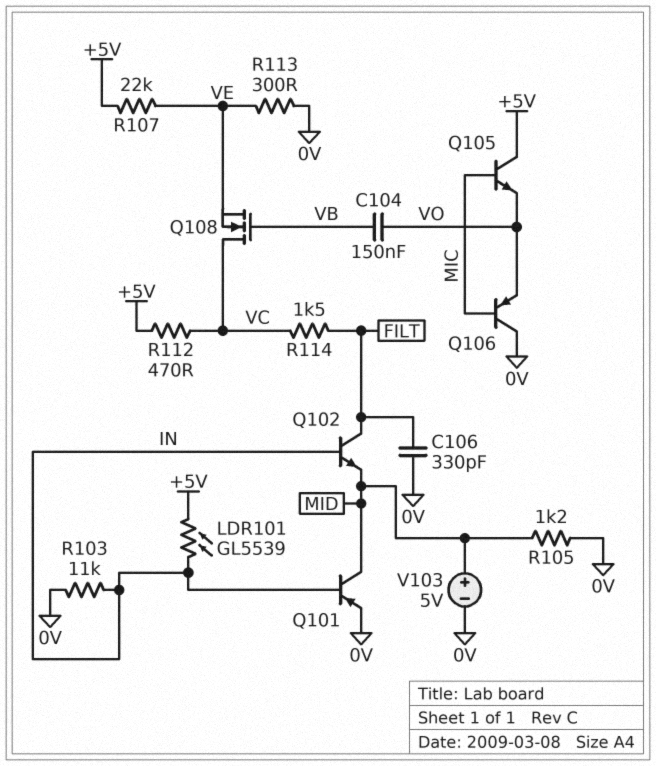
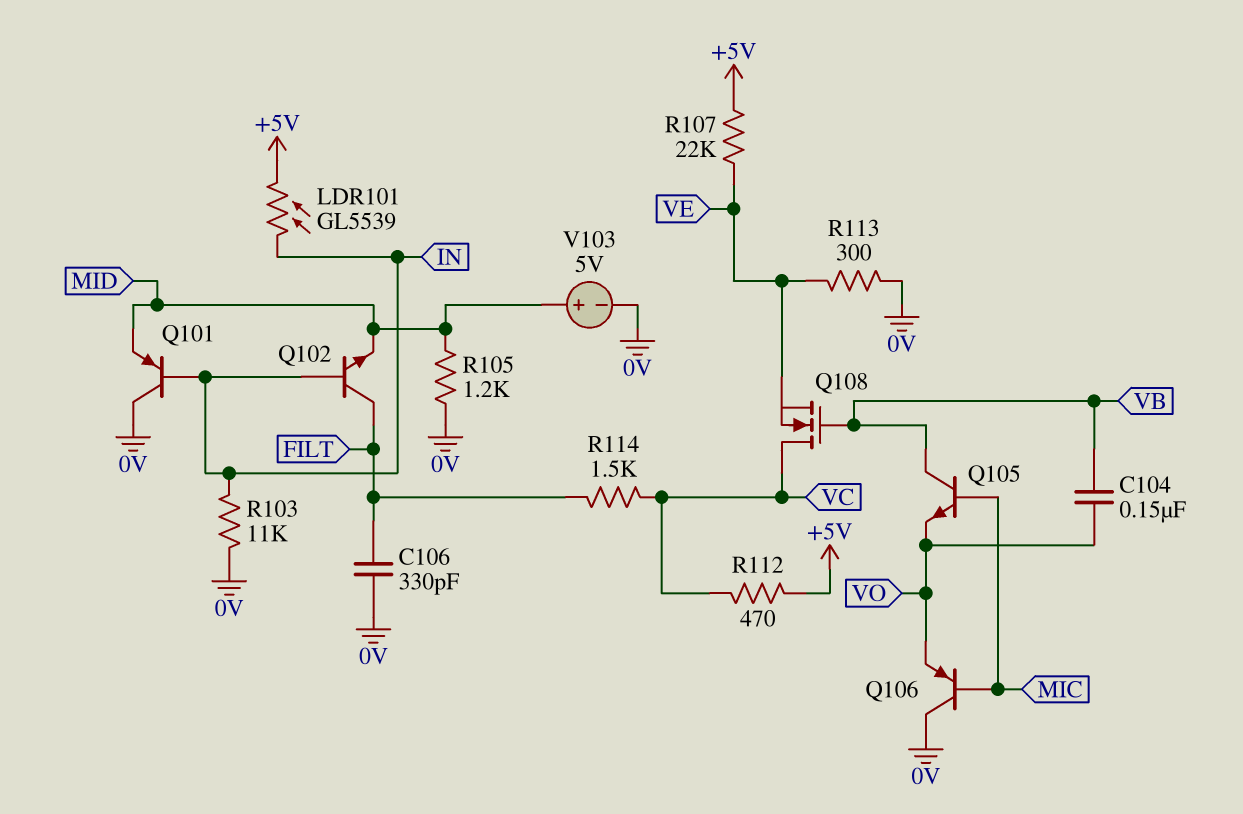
Q101: PNP (B IN, C MID, E 0V) -> PNP (B IN, C 0V, E MID)
Q105: NPN (B MIC, C +5V, E VO) -> NPN (B MIC, C VB, E VO)

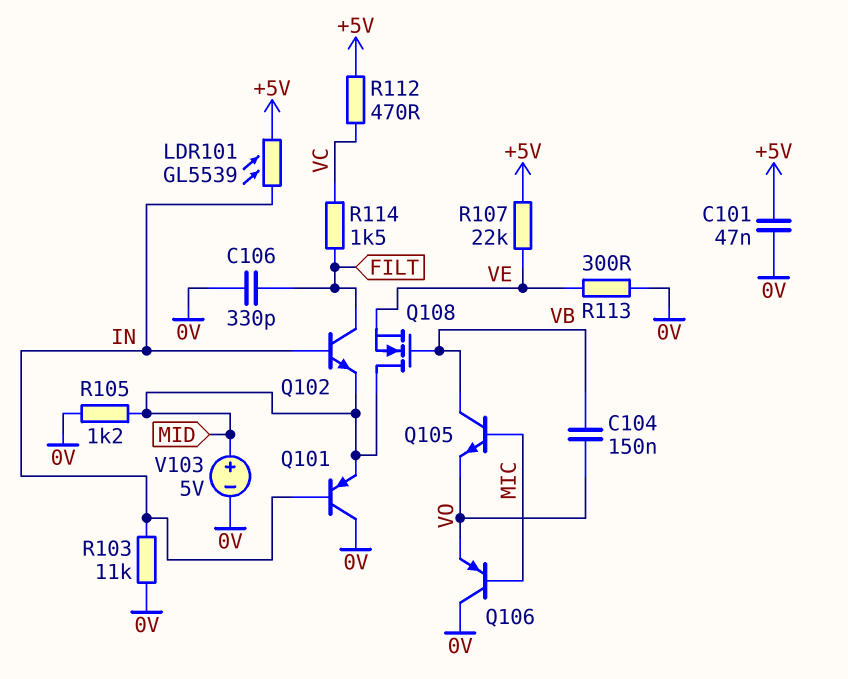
C101: none -> 47nF (+5V, 0V)
Q108: NMOS (G VB, D VC, S VE) -> NMOS (G VB, D MID, S VE)

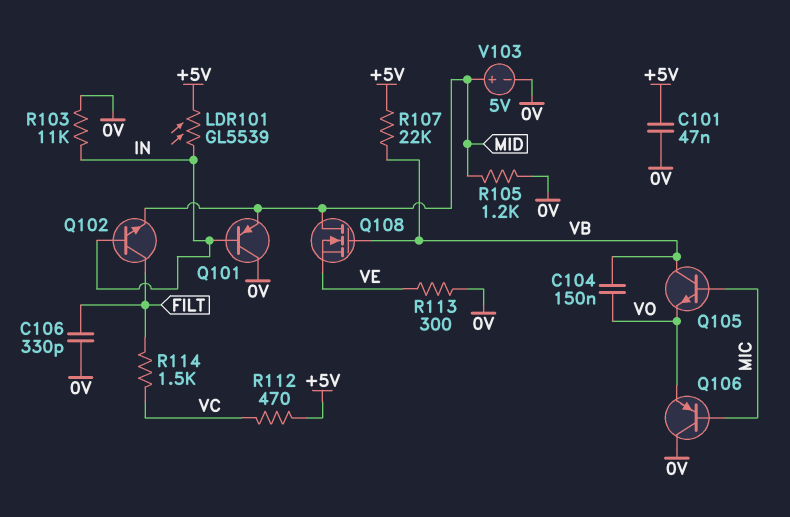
R107: 22k (+5V, VE) -> 22k (+5V, VB)

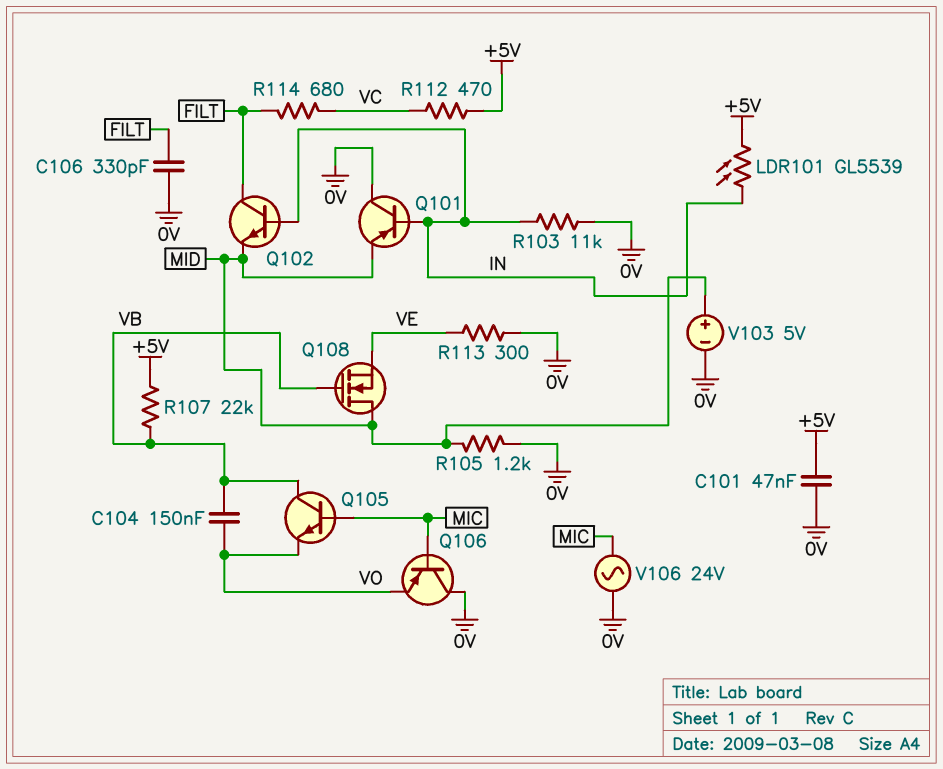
R114: 1.5k (FILT, VC) -> 680 (FILT, VC)
V106: none -> AC 24V (0V, MIC)

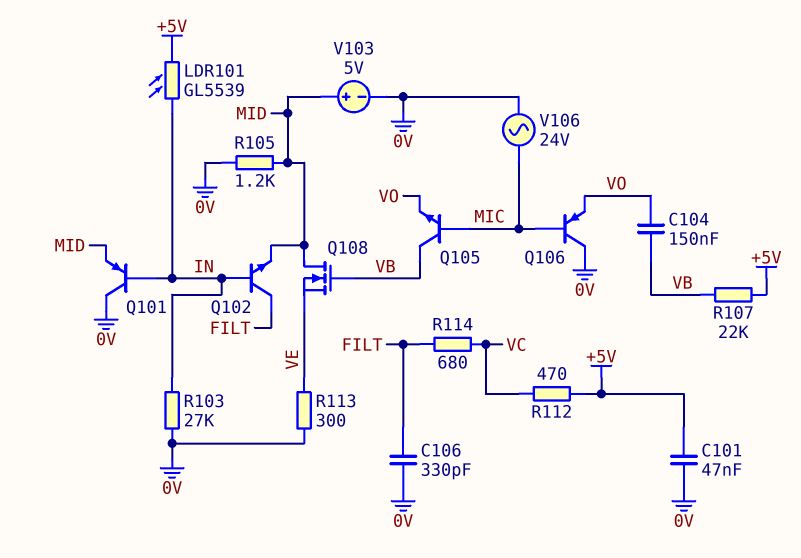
R103: 11k (0V, IN) -> 27k (0V, IN)

